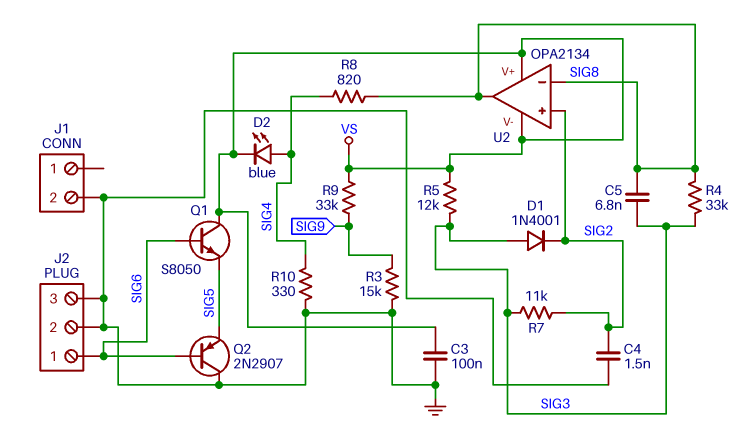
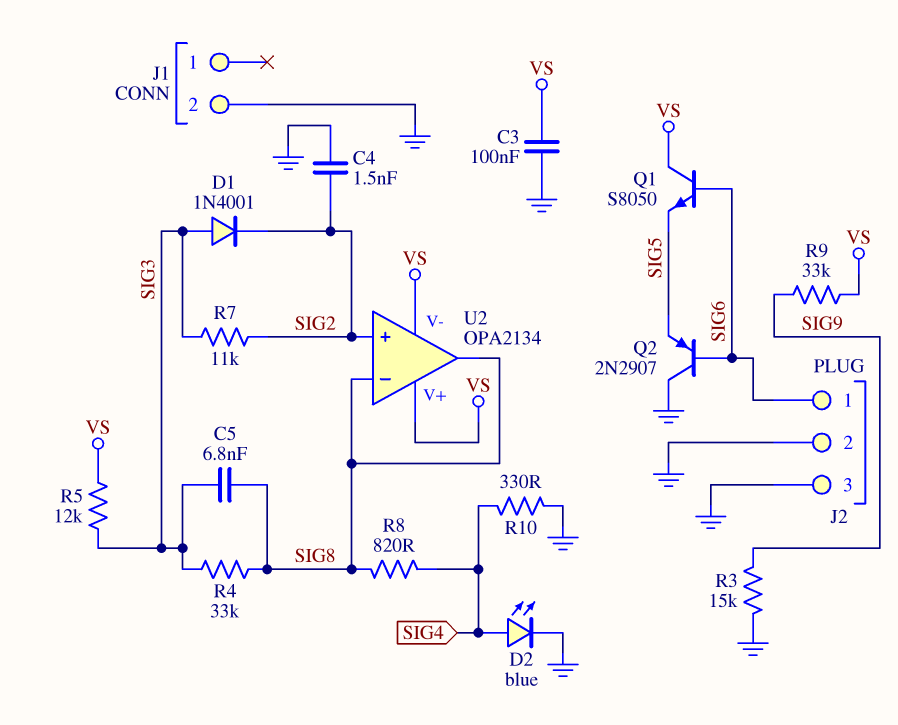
D2: LED blue (A SIG4, K VS) -> LED blue (A SIG4, K GND)

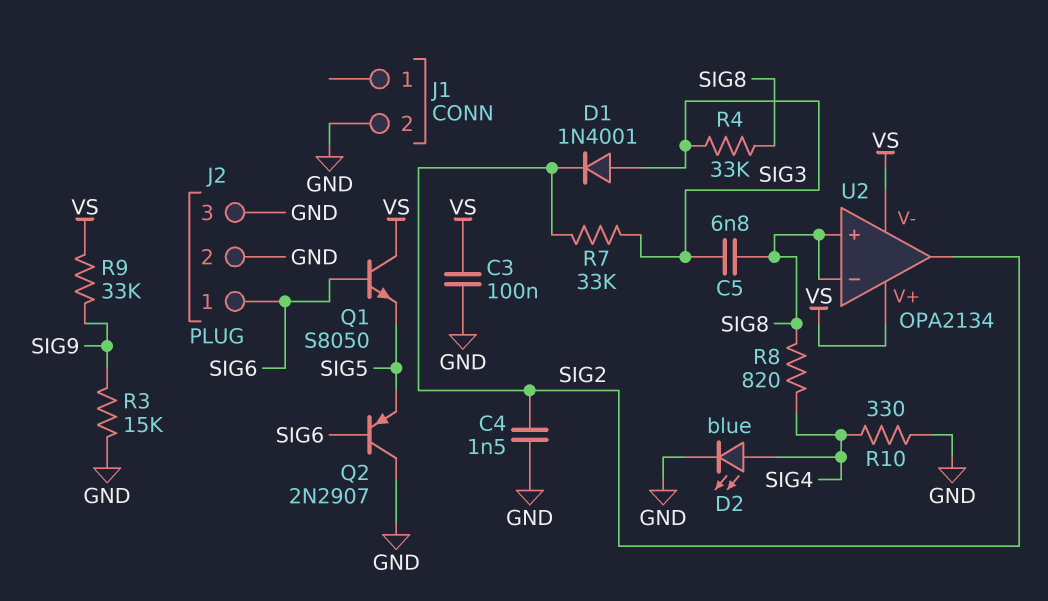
R5: 12k (SIG3, VS) -> none
R7: 11k (SIG2, SIG3) -> 33k (SIG2, SIG3)
U2 pin in+: SIG2 -> SIG8
U2 pin out: SIG8 -> SIG2

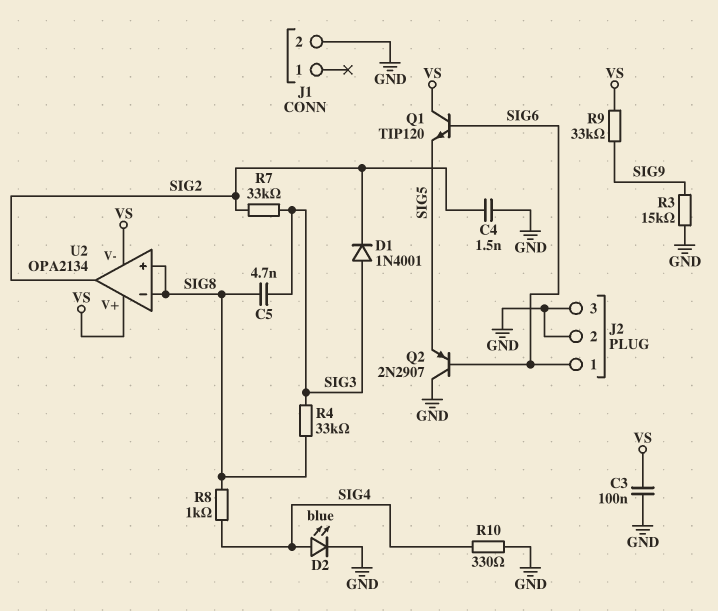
C5: 6.8nF (SIG3, SIG8) -> 4.7nF (SIG3, SIG8)
Q1: NPN S8050 (B SIG6, C VS, E SIG5) -> NPN TIP120 (B SIG6, C VS, E SIG5)
R8: 820 (SIG4, SIG8) -> 1k (SIG4, SIG8)

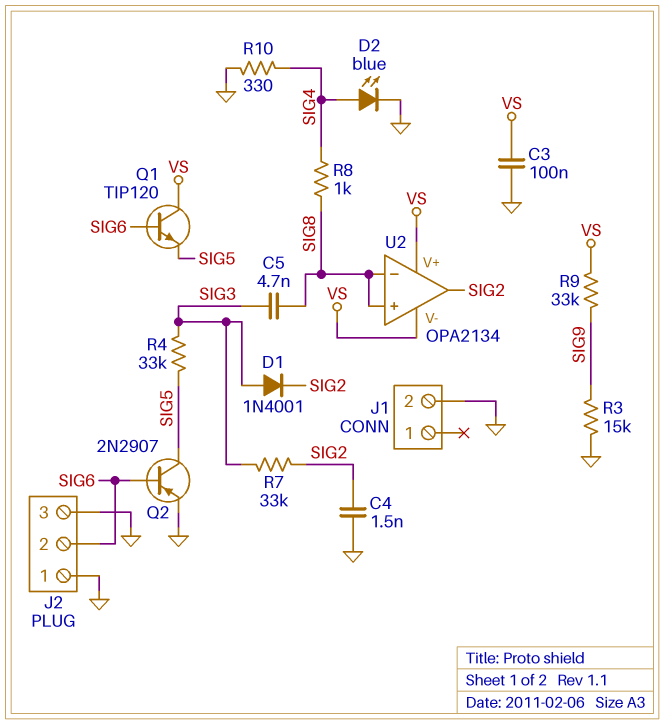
J2 pin 1: SIG6 -> GND
J2 pin 2: GND -> SIG6
Q2: PNP 2N2907 (B SIG6, C GND, E SIG5) -> PNP 2N2907 (B SIG6, C SIG5, E GND)
R4: 33k (SIG3, SIG8) -> 33k (SIG3, SIG5)

